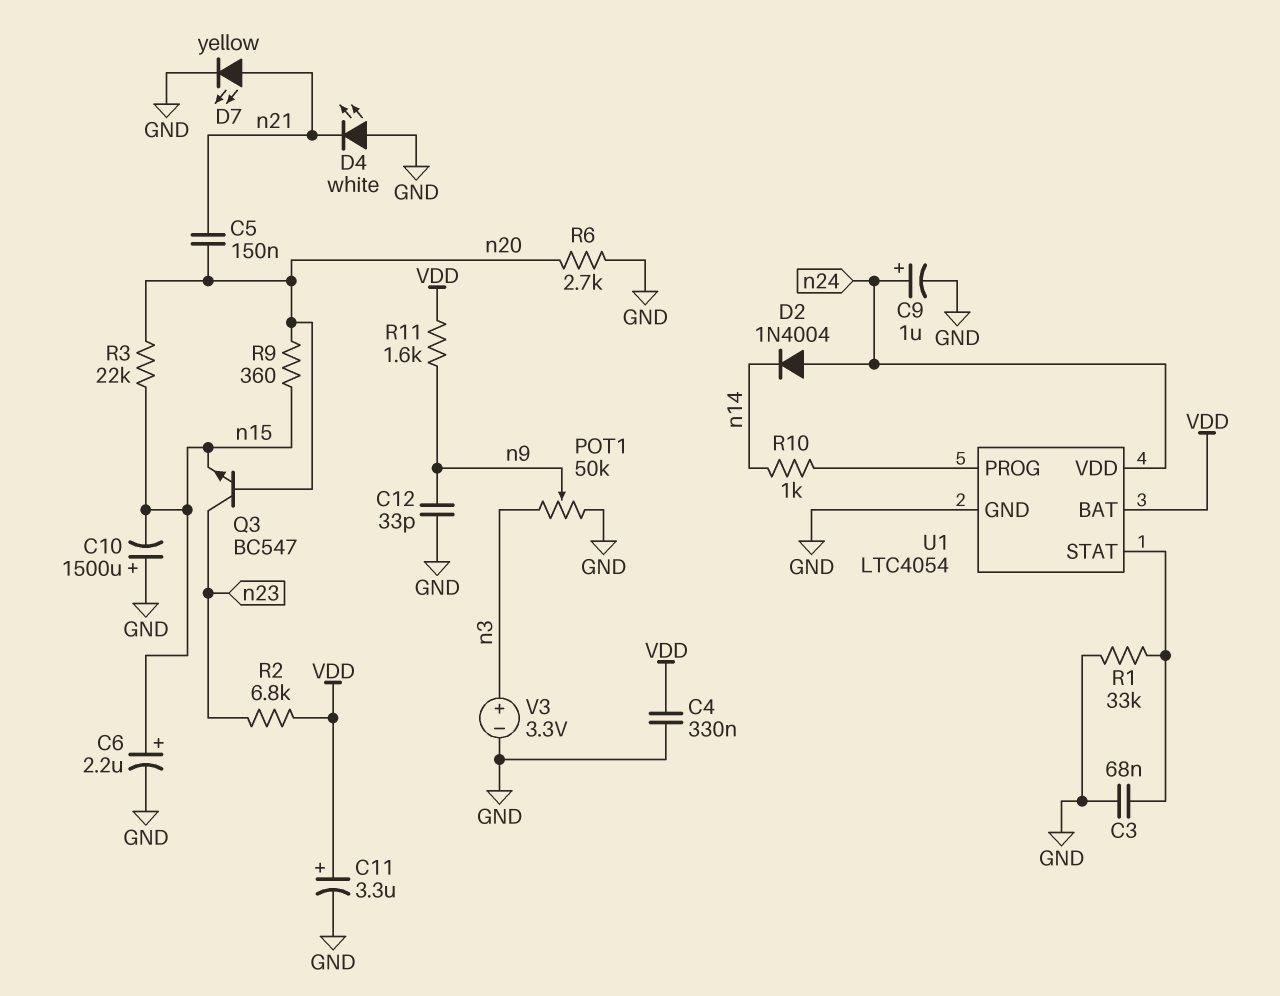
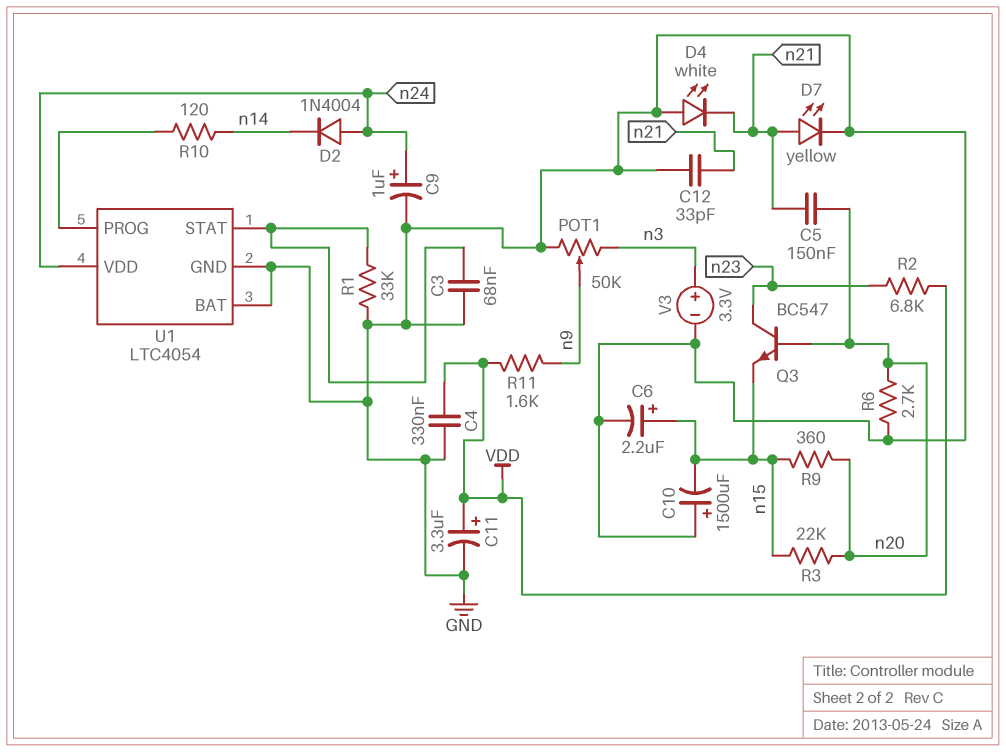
C12: 33pF (GND, n9) -> 33pF (GND, n21)
R10: 1k (U1/PROG, n14) -> 120 (U1/PROG, n14)
U1 pin BAT: VDD -> GND

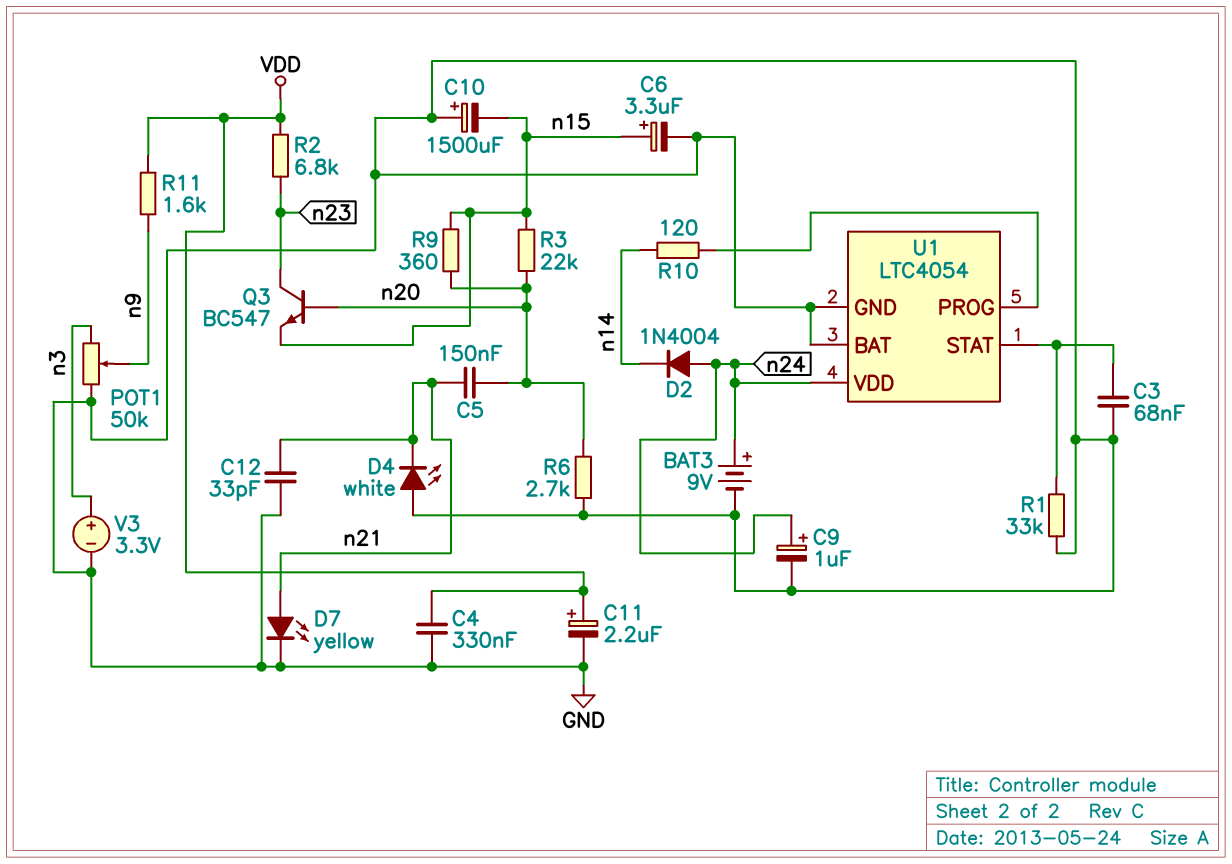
BAT3: none -> 9V (plus n24, minus GND)
C6: 2.2uF (plus n15, minus GND) -> 3.3uF (plus n15, minus GND)
C11: 3.3uF (plus VDD, minus GND) -> 2.2uF (plus VDD, minus GND)

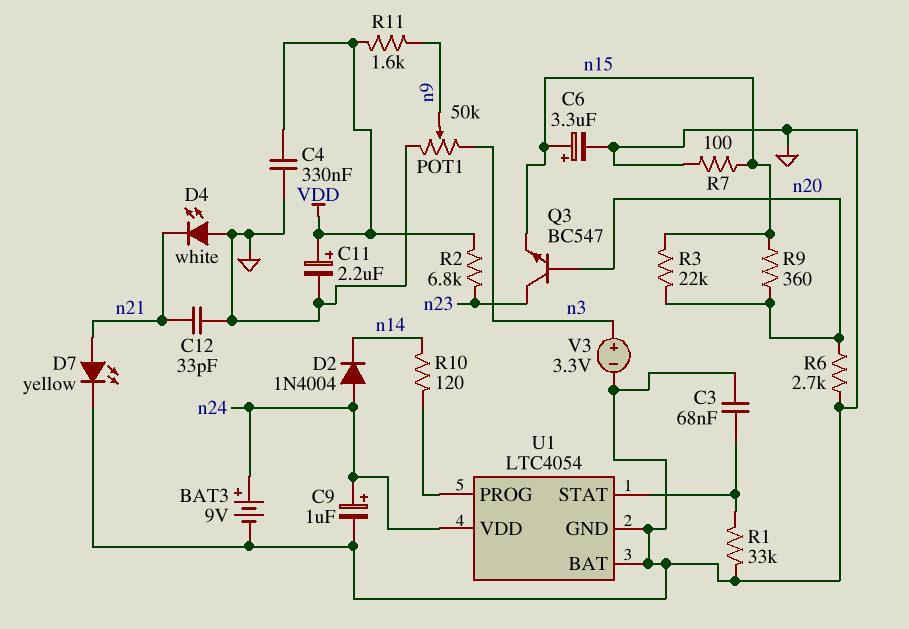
C5: 150nF (n20, n21) -> none
C10: 1500uF (plus GND, minus n15) -> none
R7: none -> 100 (GND, n15)

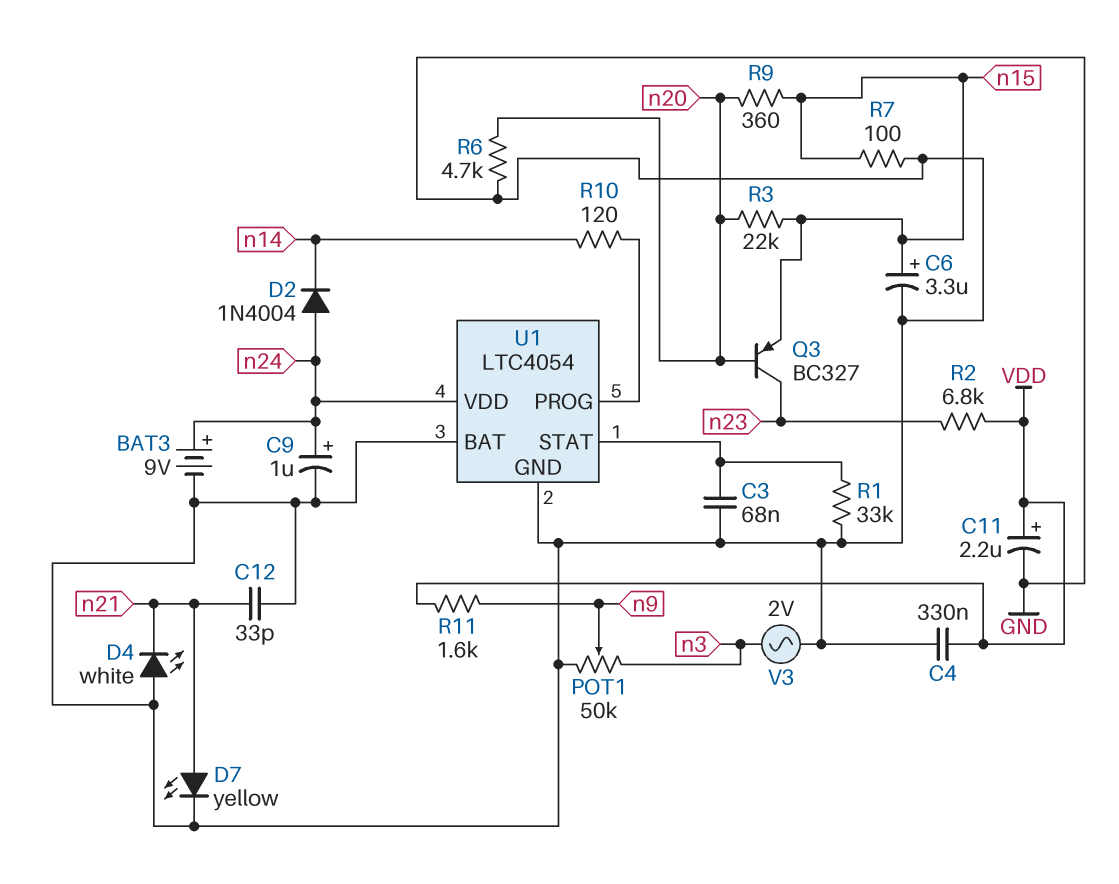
Q3: NPN BC547 (B n20, C n23, E n15) -> PNP BC327 (B n20, C n23, E n15)
R6: 2.7k (GND, n20) -> 4.7k (GND, n20)
V3: 3.3V (plus n3, minus GND) -> AC 2V (GND, n3)

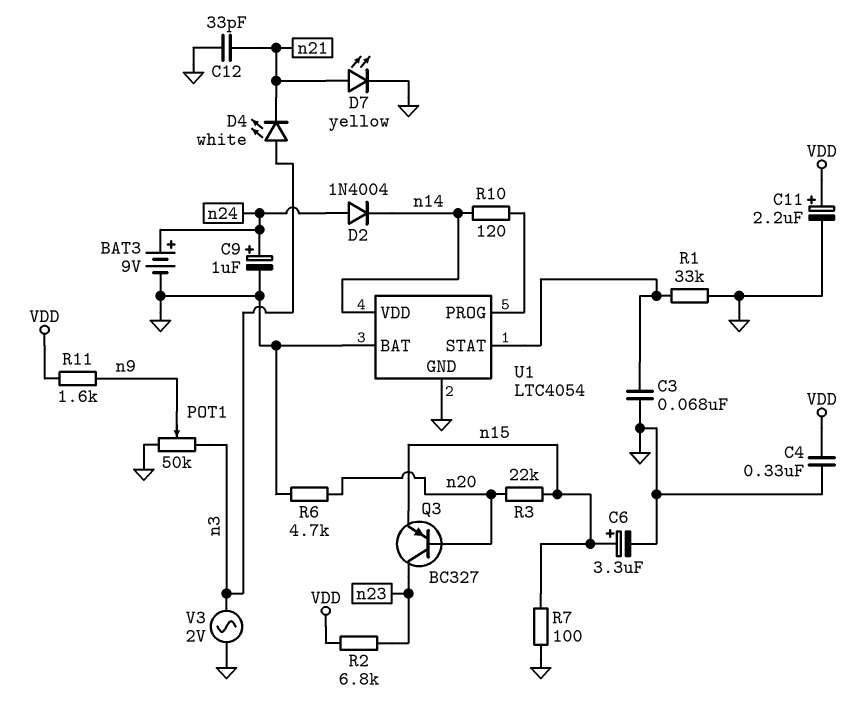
D4: LED white (A GND, K n21) -> LED white (A n3, K n21)
R9: 360 (n15, n20) -> none
U1 pin VDD: n24 -> n14

